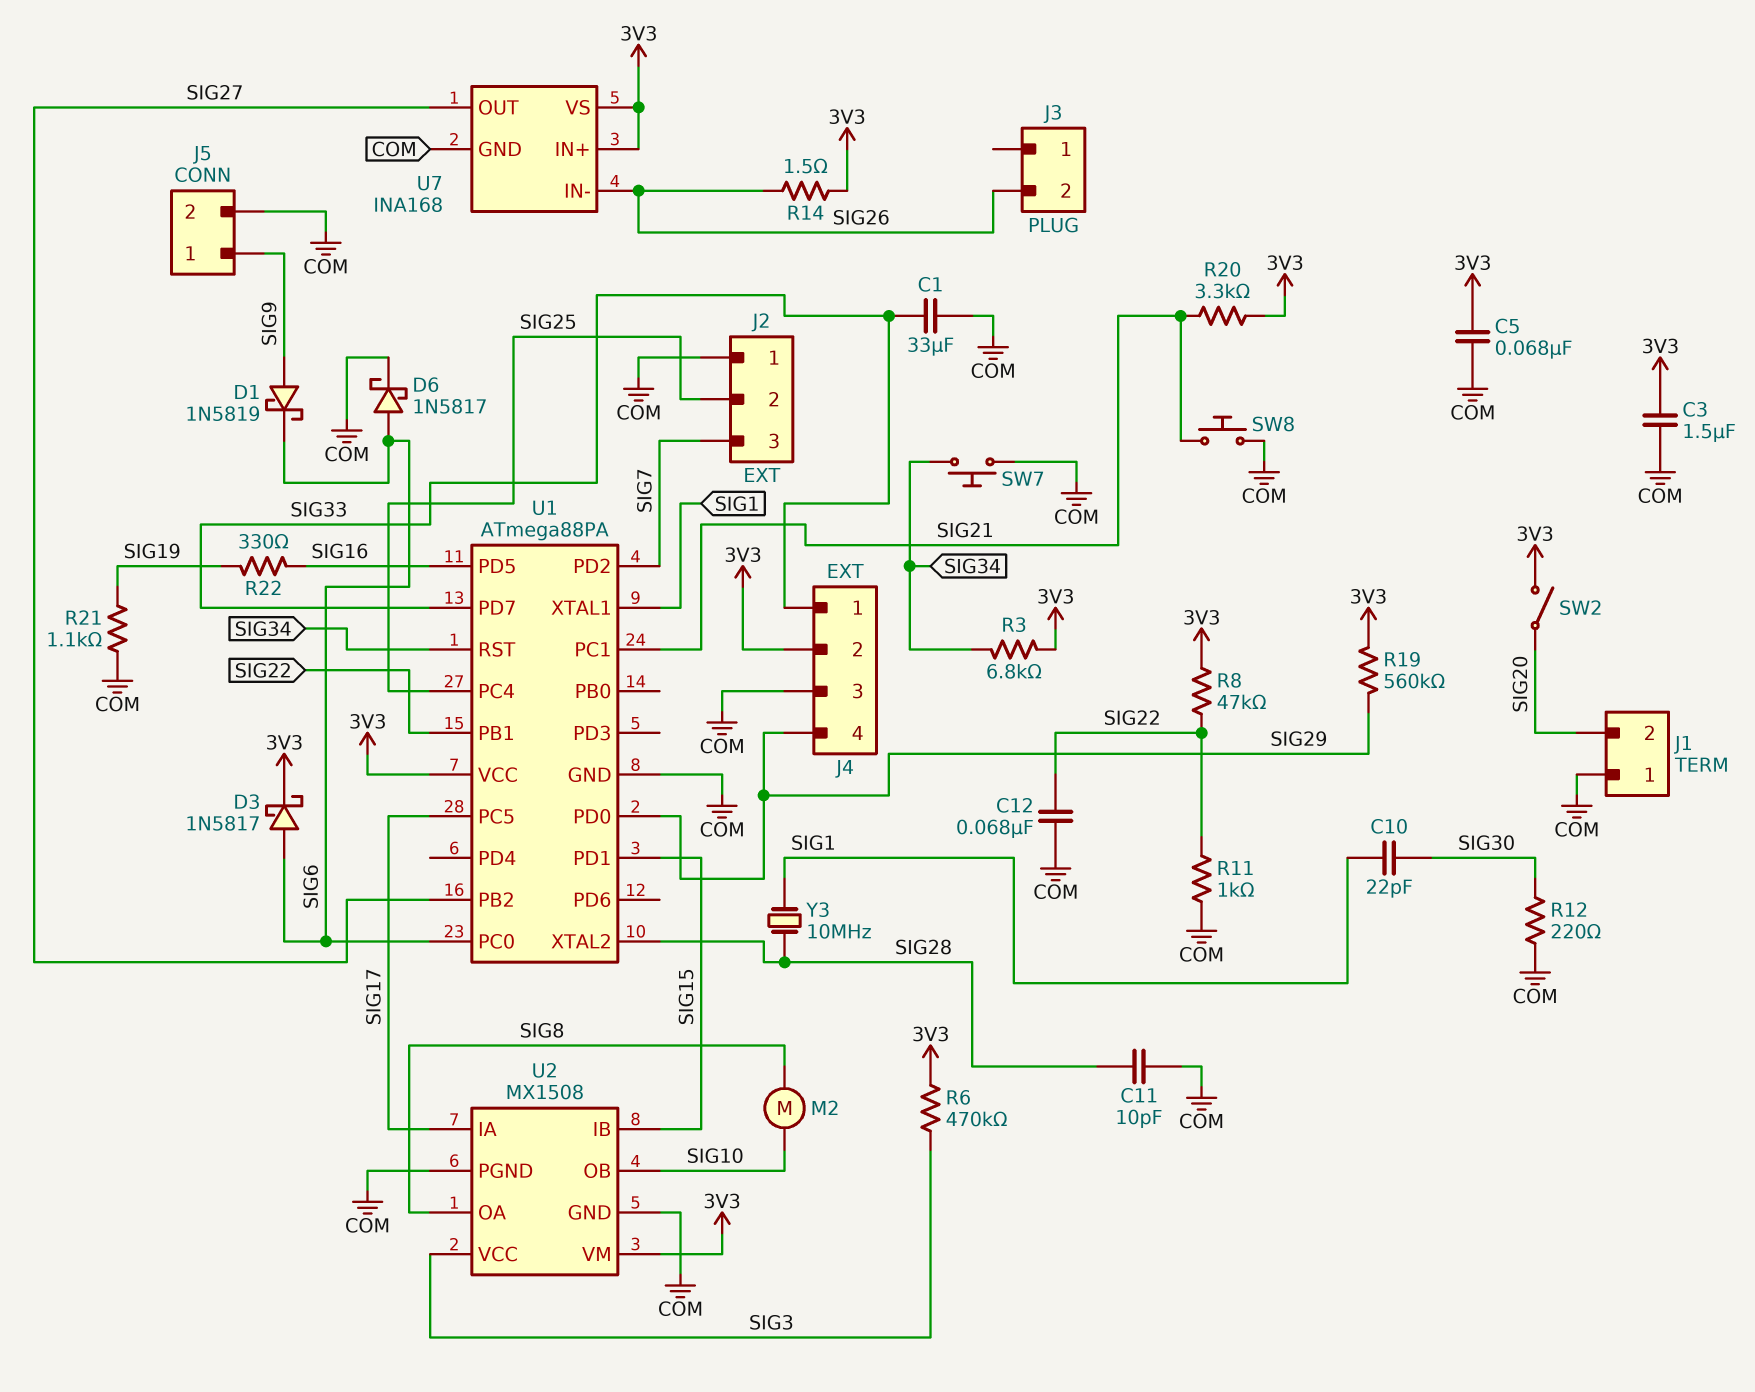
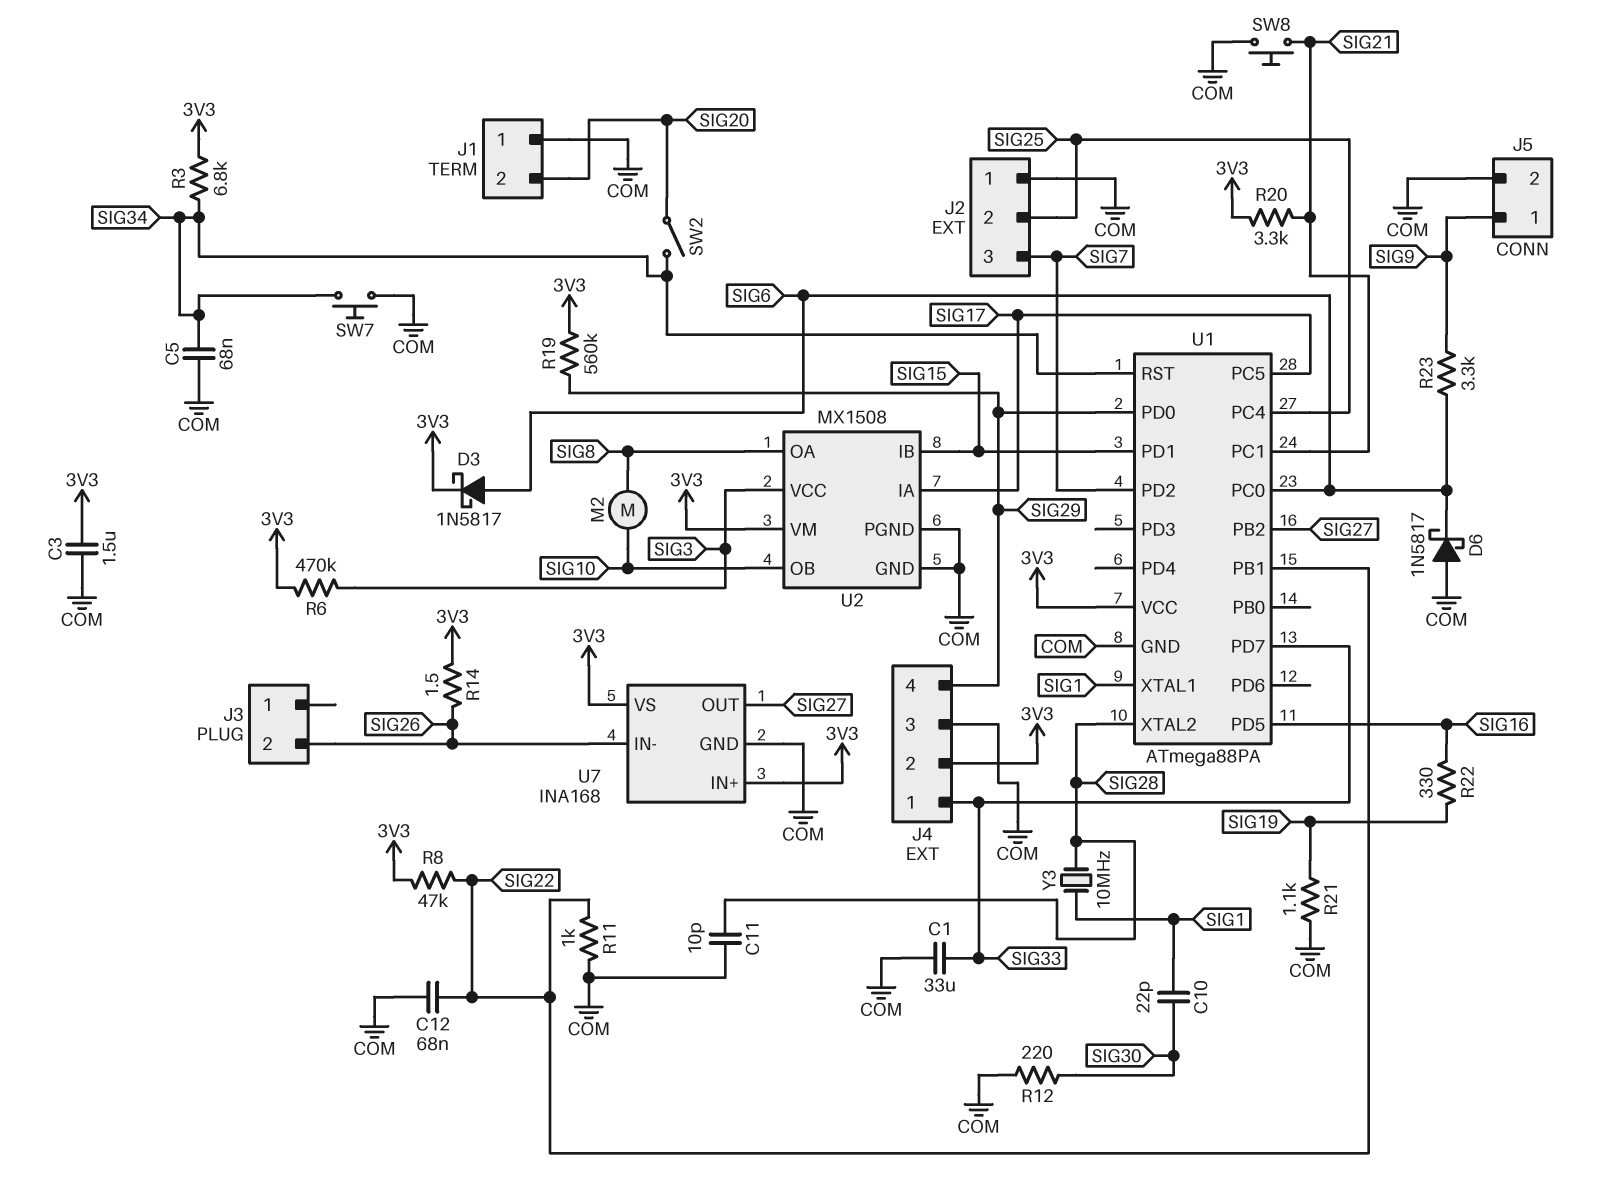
C5: 68nF (3V3, COM) -> 68nF (COM, SIG34)
D1: schottky 1N5819 (A SIG9, K SIG6) -> none
D6: schottky 1N5817 (A SIG6, K COM) -> schottky 1N5817 (A COM, K SIG6)
R23: none -> 3.3k (SIG6, SIG9)
SW2: switch (3V3, SIG20) -> switch (SIG20, SIG34)

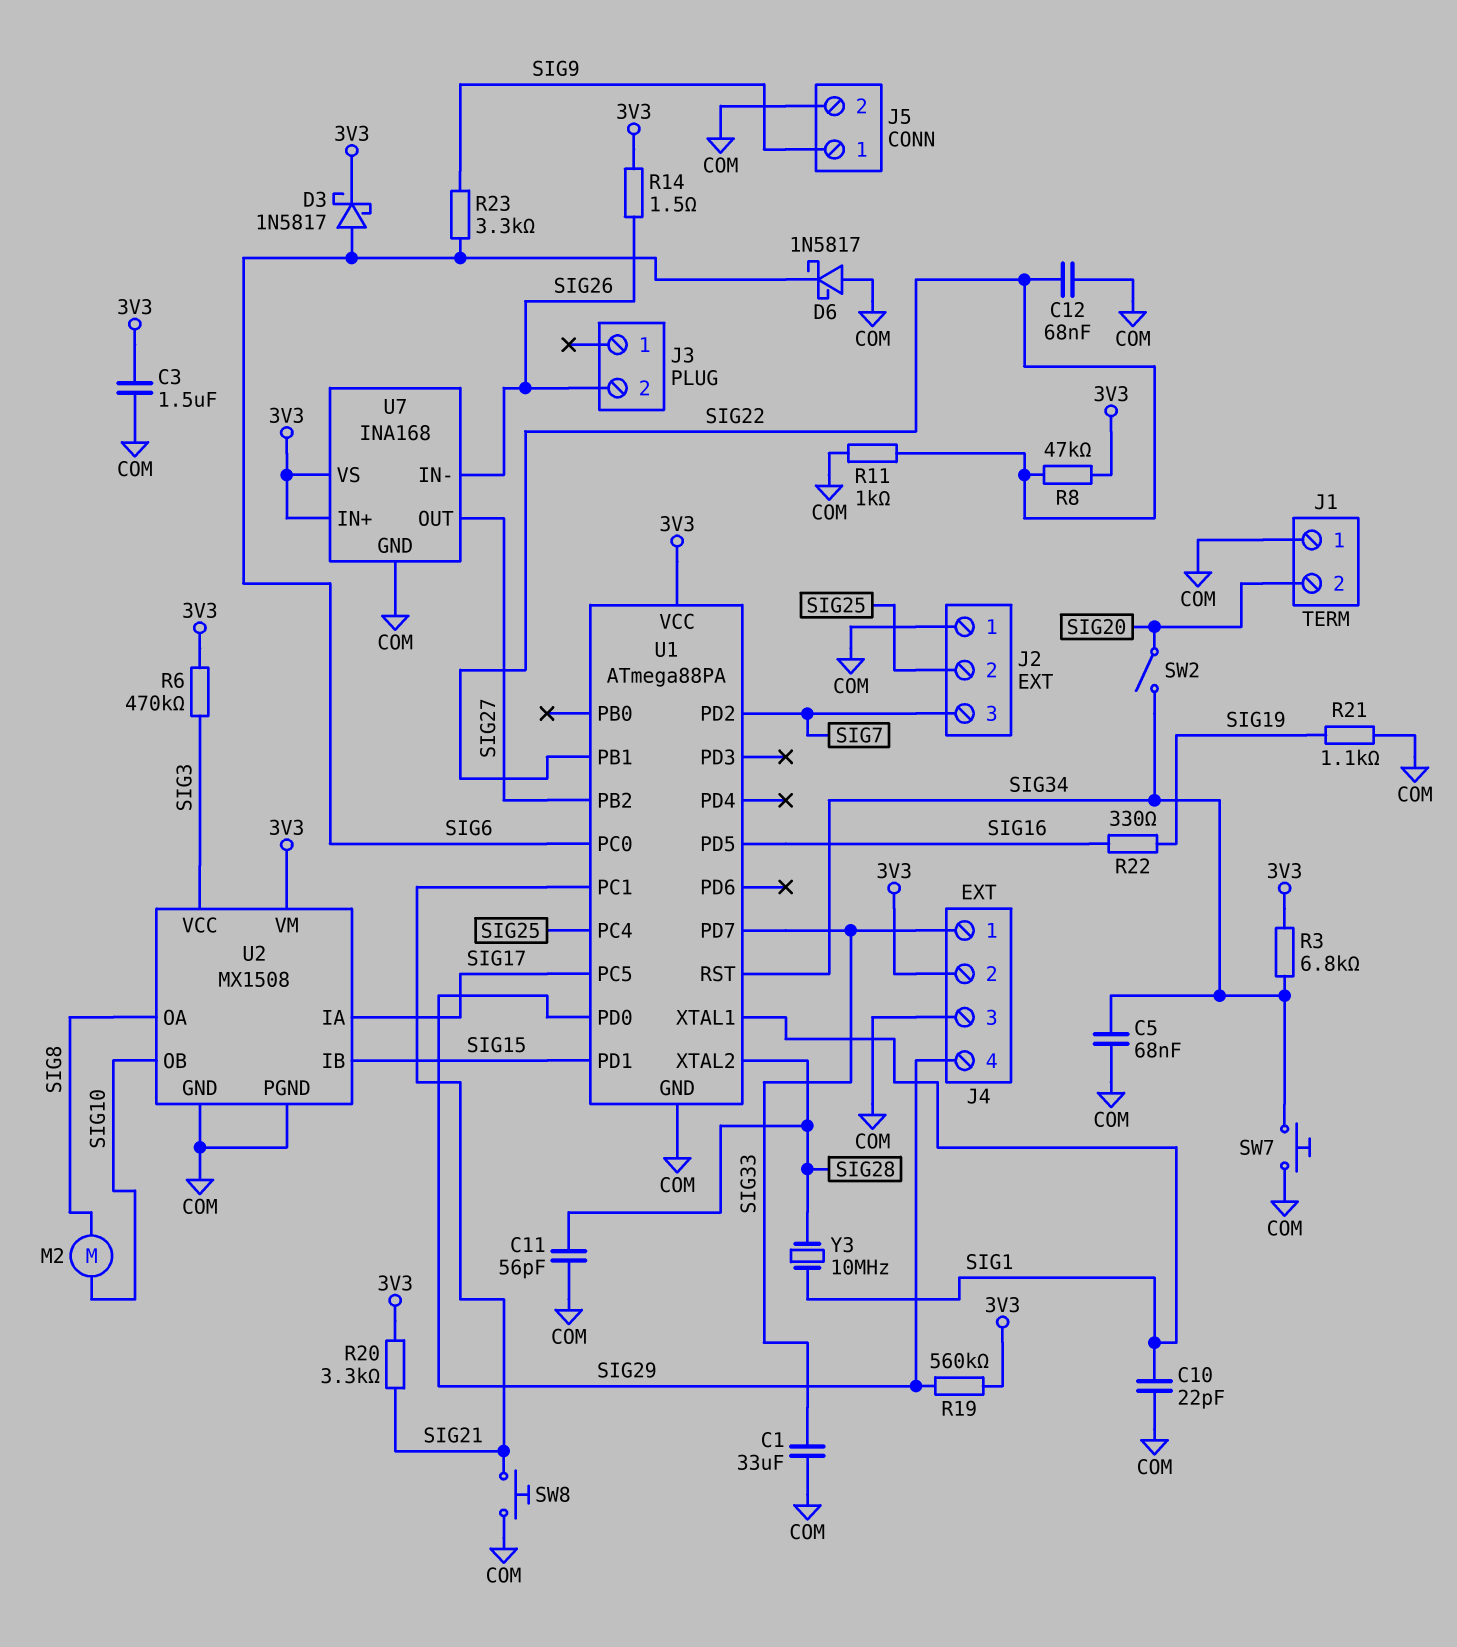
C10: 22pF (SIG1, SIG30) -> 22pF (COM, SIG1)
C11: 10pF (COM, SIG28) -> 56pF (COM, SIG28)
R12: 220 (COM, SIG30) -> none

